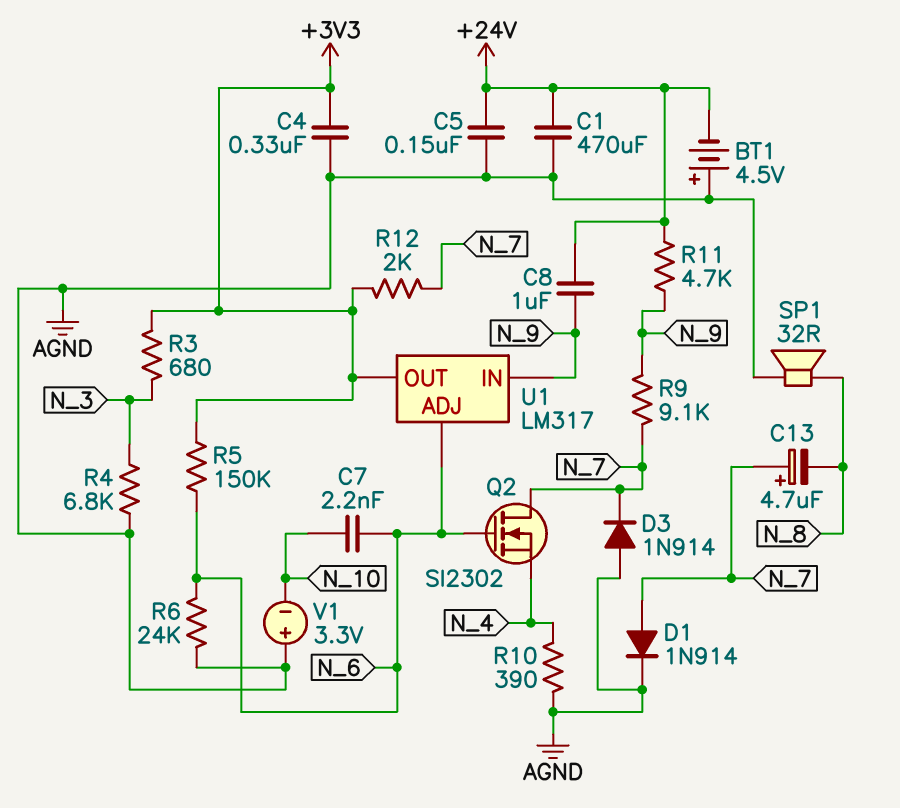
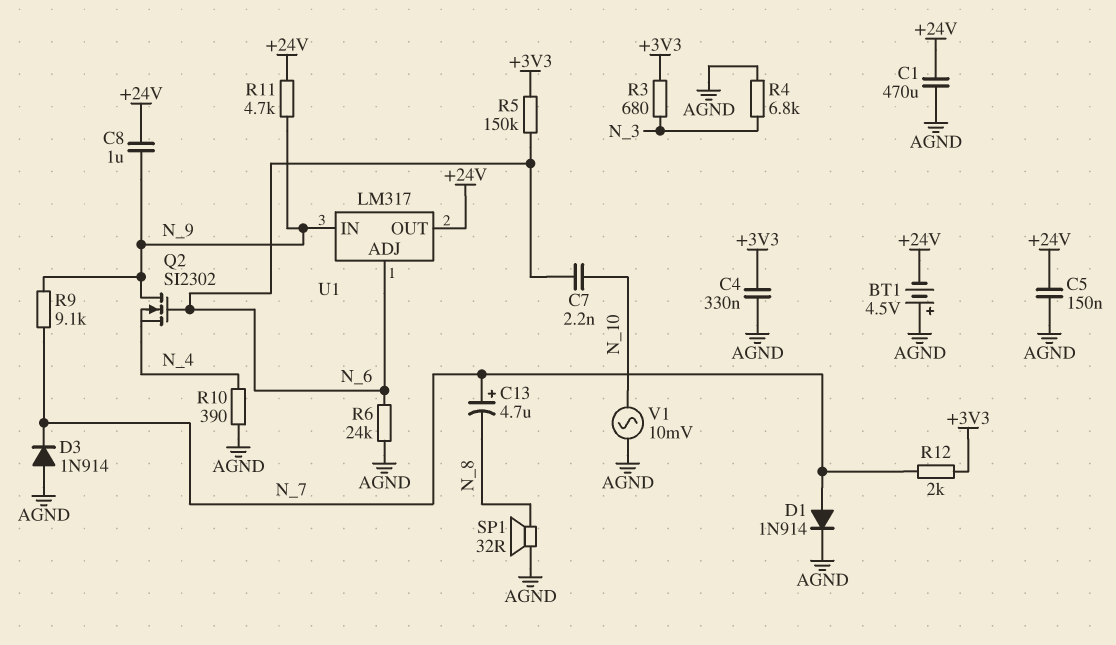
Q2: NMOS SI2302 (G N_6, D N_7, S N_4) -> NMOS SI2302 (G N_6, D N_9, S N_4)
U1 pin OUT: +3V3 -> +24V
V1: 3.3V (plus AGND, minus N_10) -> AC 10mV (AGND, N_10)

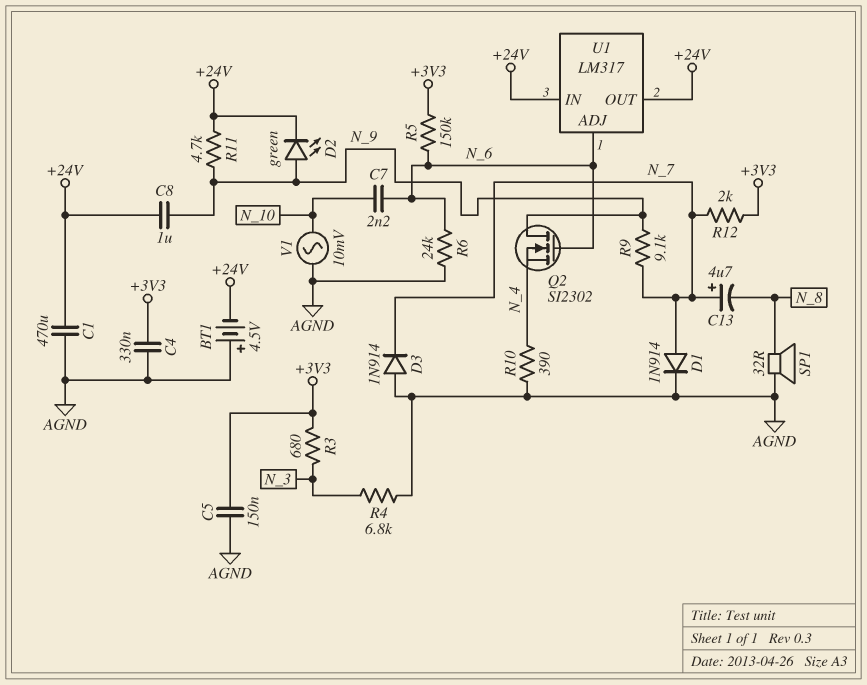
C5: 150nF (+24V, AGND) -> 150nF (+3V3, AGND)
D2: none -> LED green (A N_9, K +24V)
U1 pin IN: N_9 -> +24V

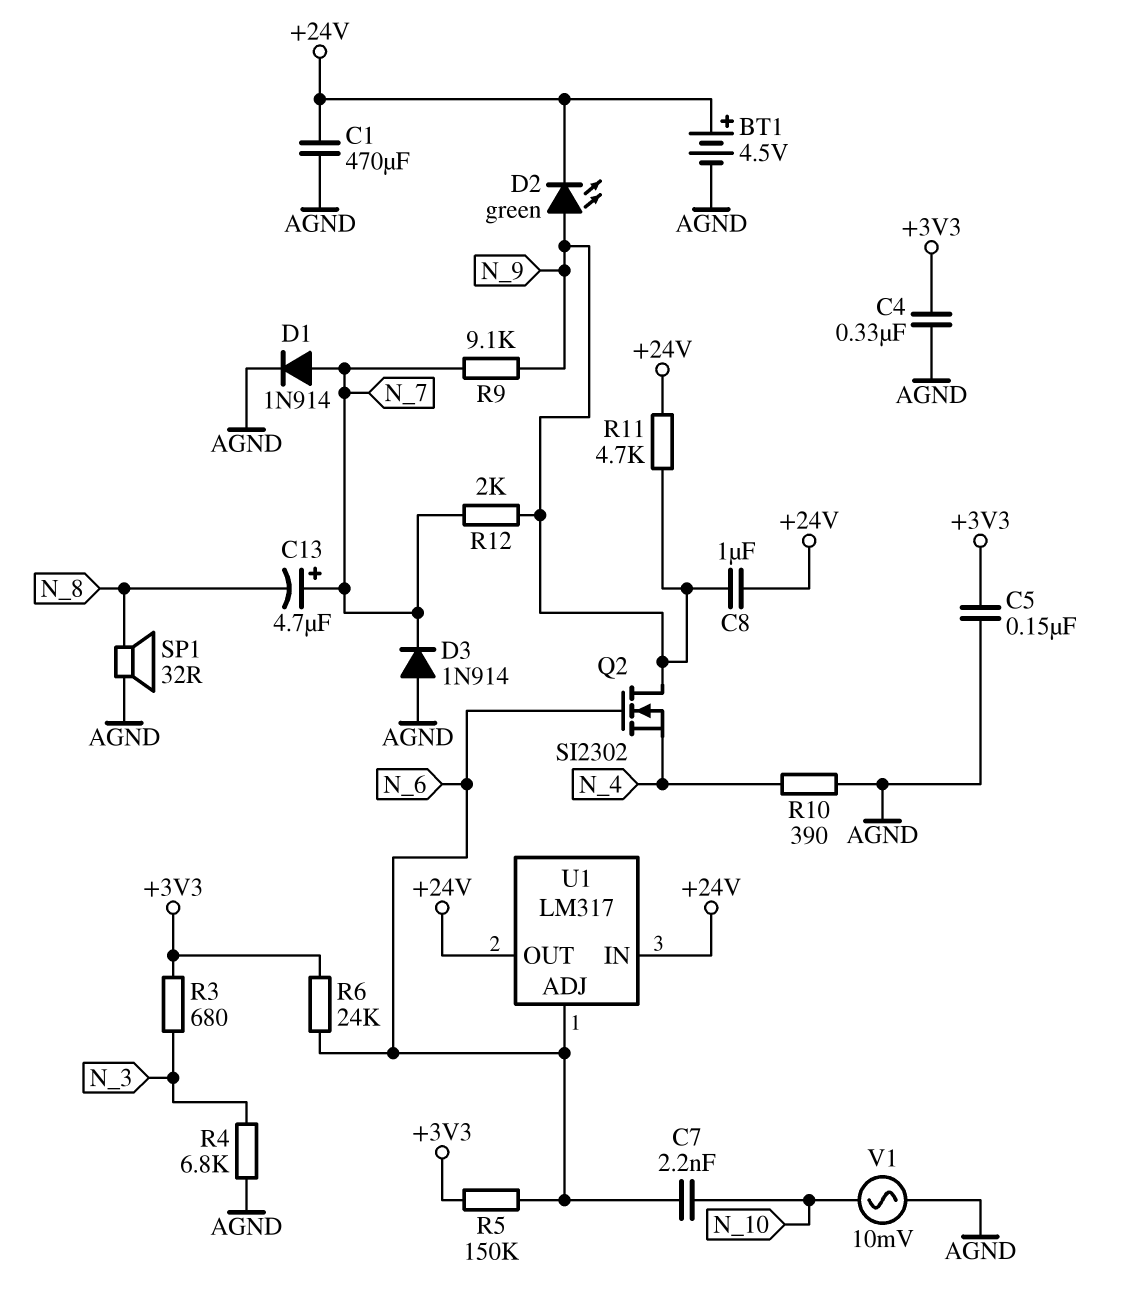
BT1: 4.5V (plus AGND, minus +24V) -> 4.5V (plus +24V, minus AGND)
R6: 24k (AGND, N_6) -> 24k (+3V3, N_6)
R12: 2k (+3V3, N_7) -> 2k (N_7, N_9)

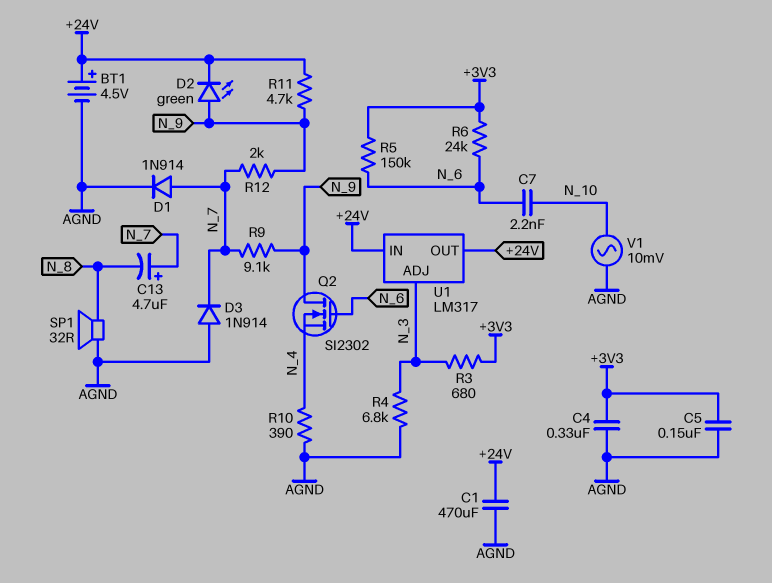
C8: 1uF (+24V, N_9) -> none
U1 pin ADJ: N_6 -> N_3

